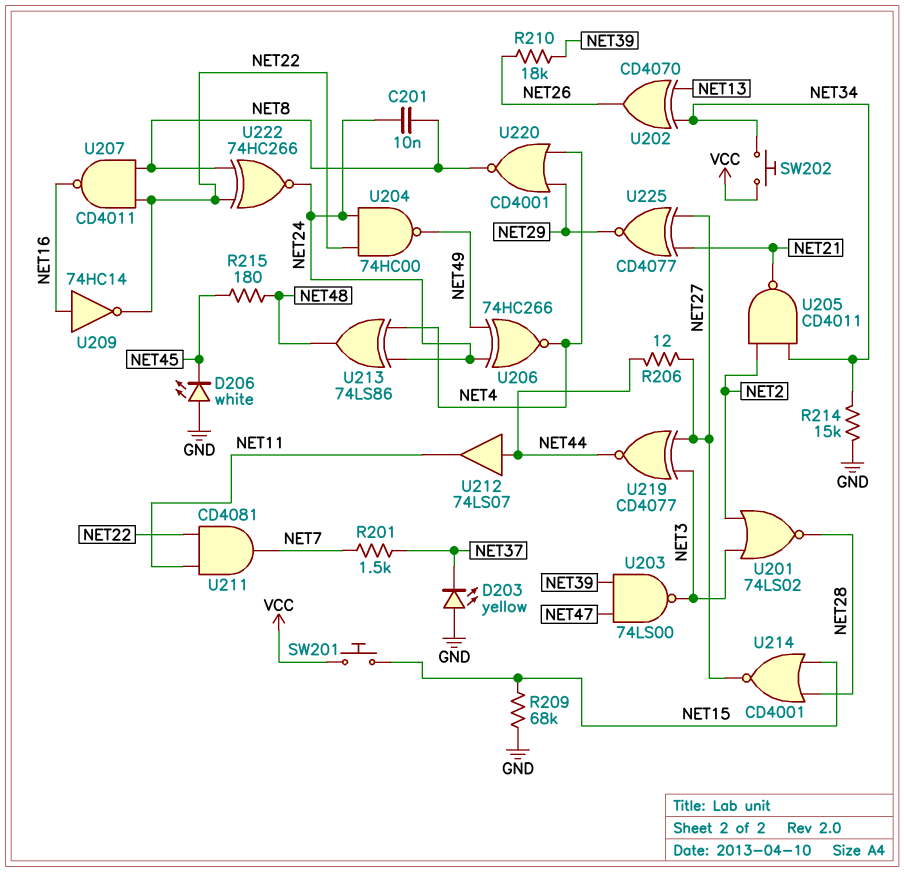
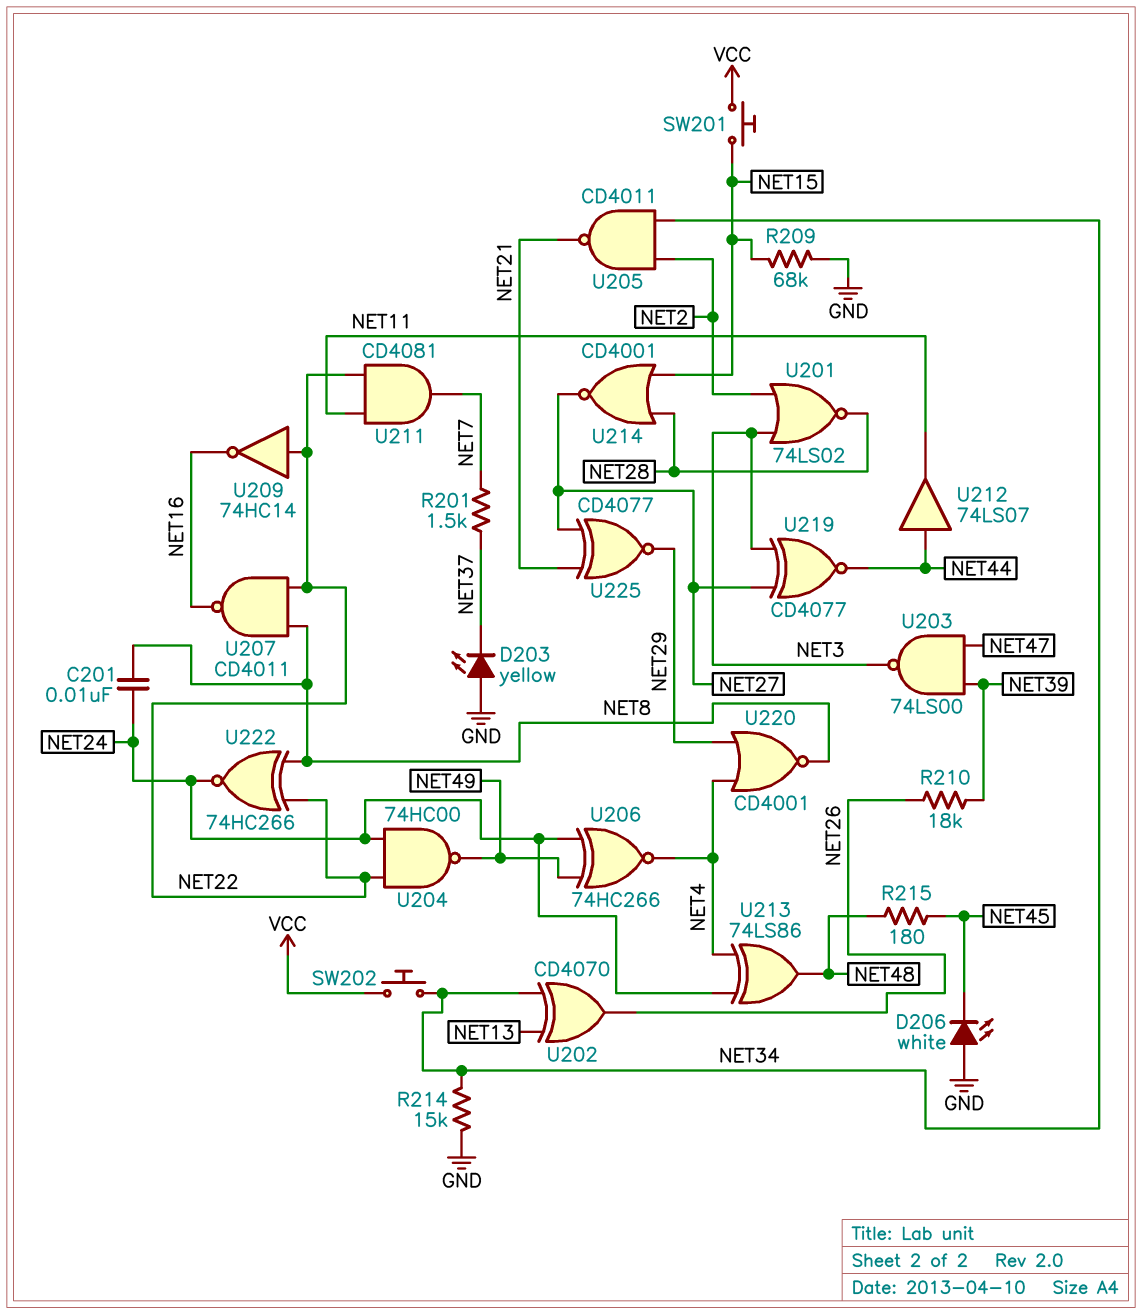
R206: 12 (NET27, NET44) -> none
U209: NOT 74HC14 (in NET16, out NET22) -> NOT 74HC14 (in NET22, out NET16)

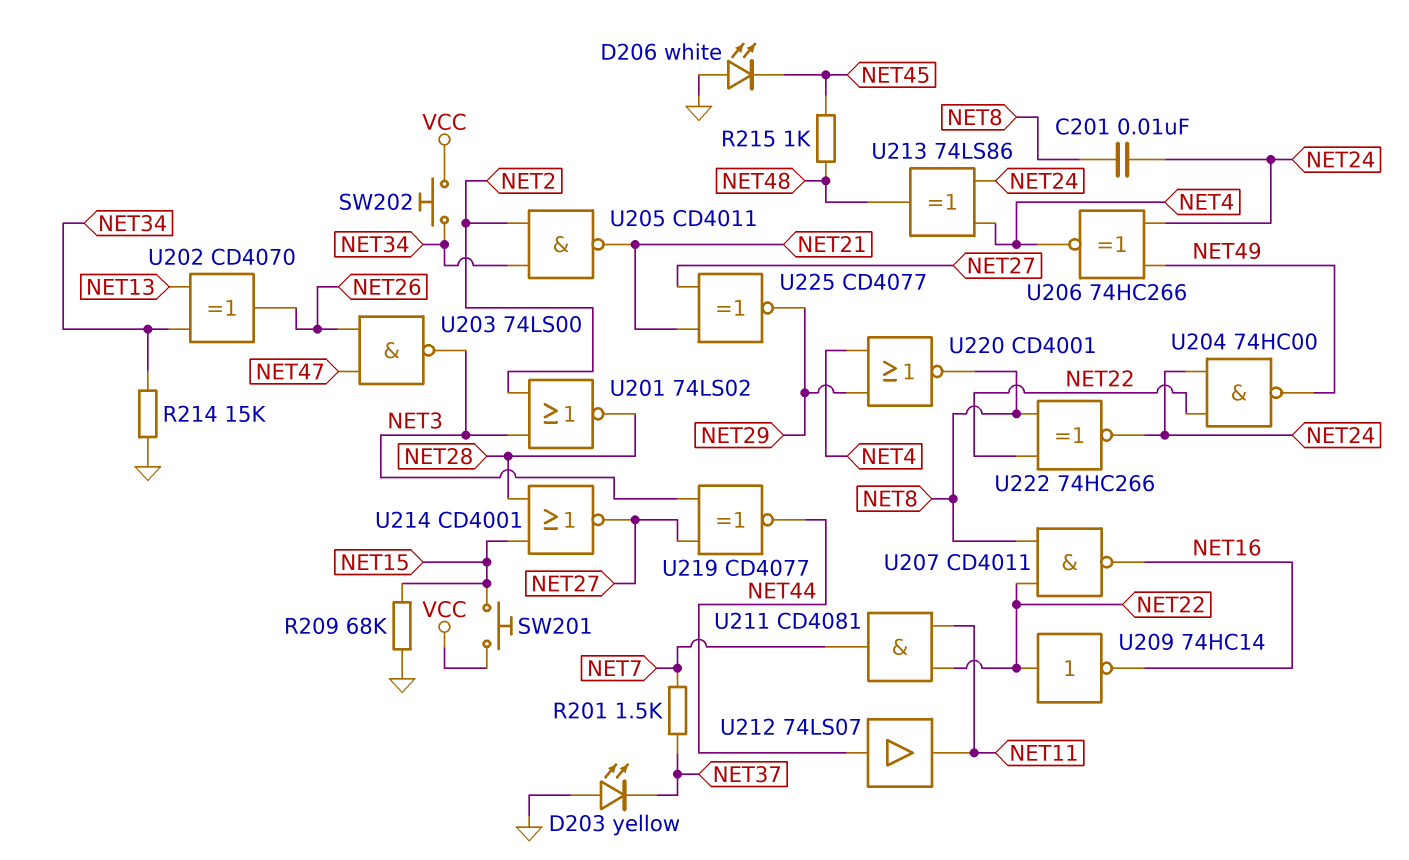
R210: 18k (NET26, NET39) -> none
R215: 180 (NET45, NET48) -> 1k (NET45, NET48)
U203: NAND 74LS00 (in NET39, in NET47, out NET3) -> NAND 74LS00 (in NET26, in NET47, out NET3)

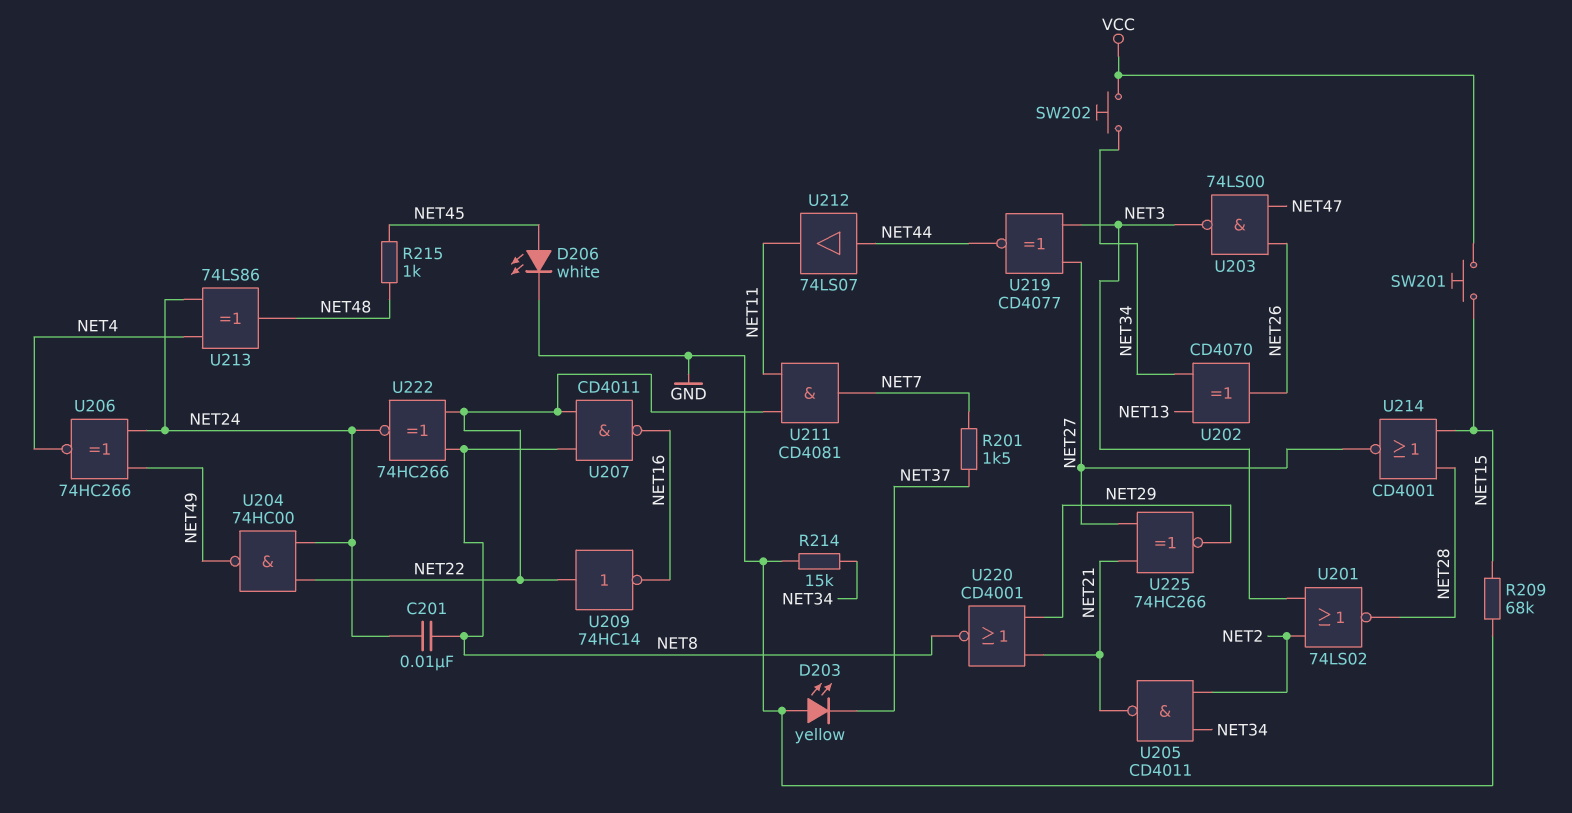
D206: LED white (A GND, K NET45) -> LED white (A NET45, K GND)
U220: NOR CD4001 (in NET4, in NET29, out NET8) -> NOR CD4001 (in NET21, in NET29, out NET8)
U225: XNOR CD4077 (in NET21, in NET27, out NET29) -> XNOR 74HC266 (in NET21, in NET27, out NET29)

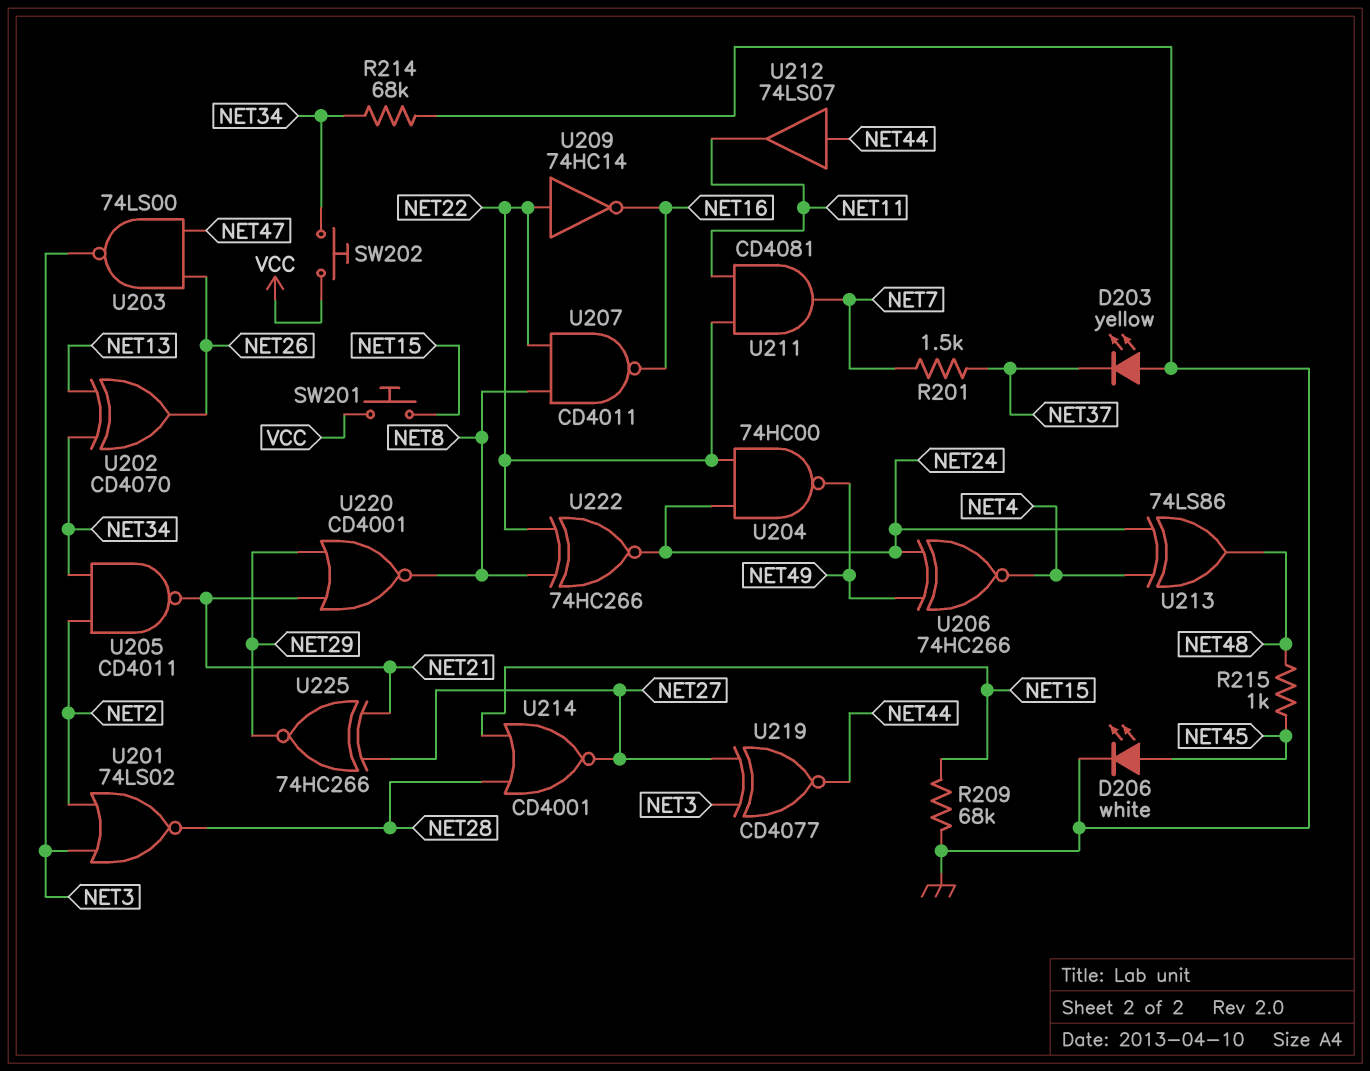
C201: 10nF (NET8, NET24) -> none
R214: 15k (GND, NET34) -> 68k (GND, NET34)

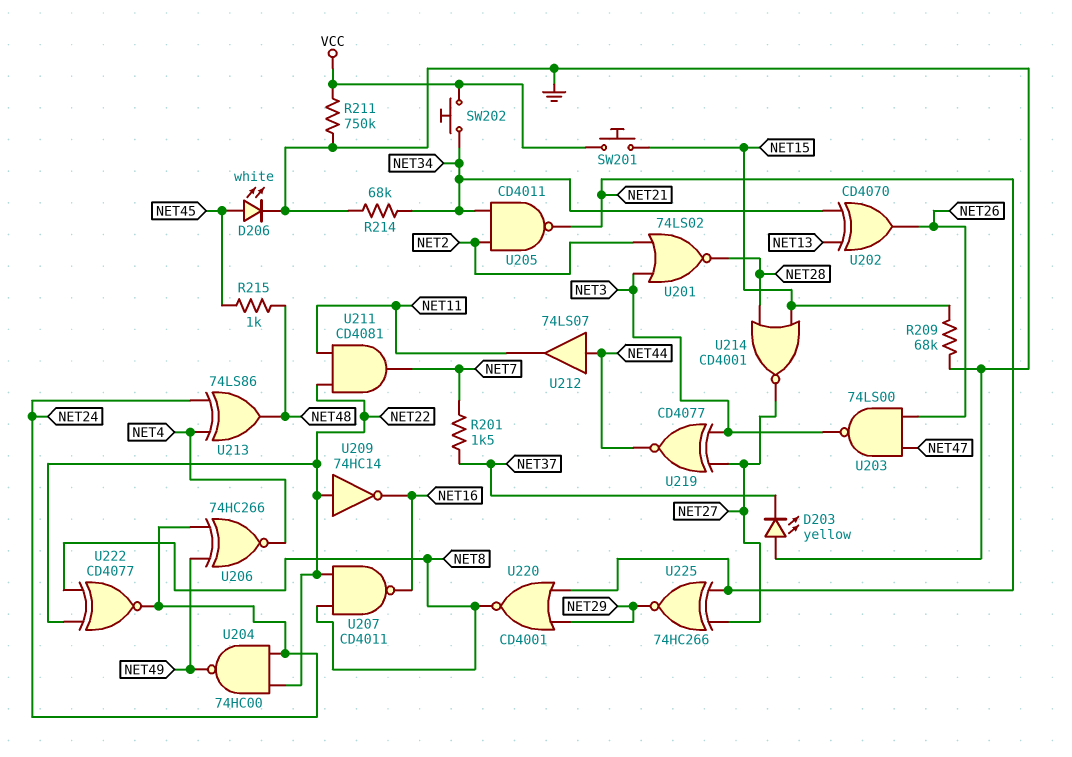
R211: none -> 750k (GND, VCC)
U222: XNOR 74HC266 (in NET8, in NET22, out NET24) -> XNOR CD4077 (in NET8, in NET22, out NET24)

